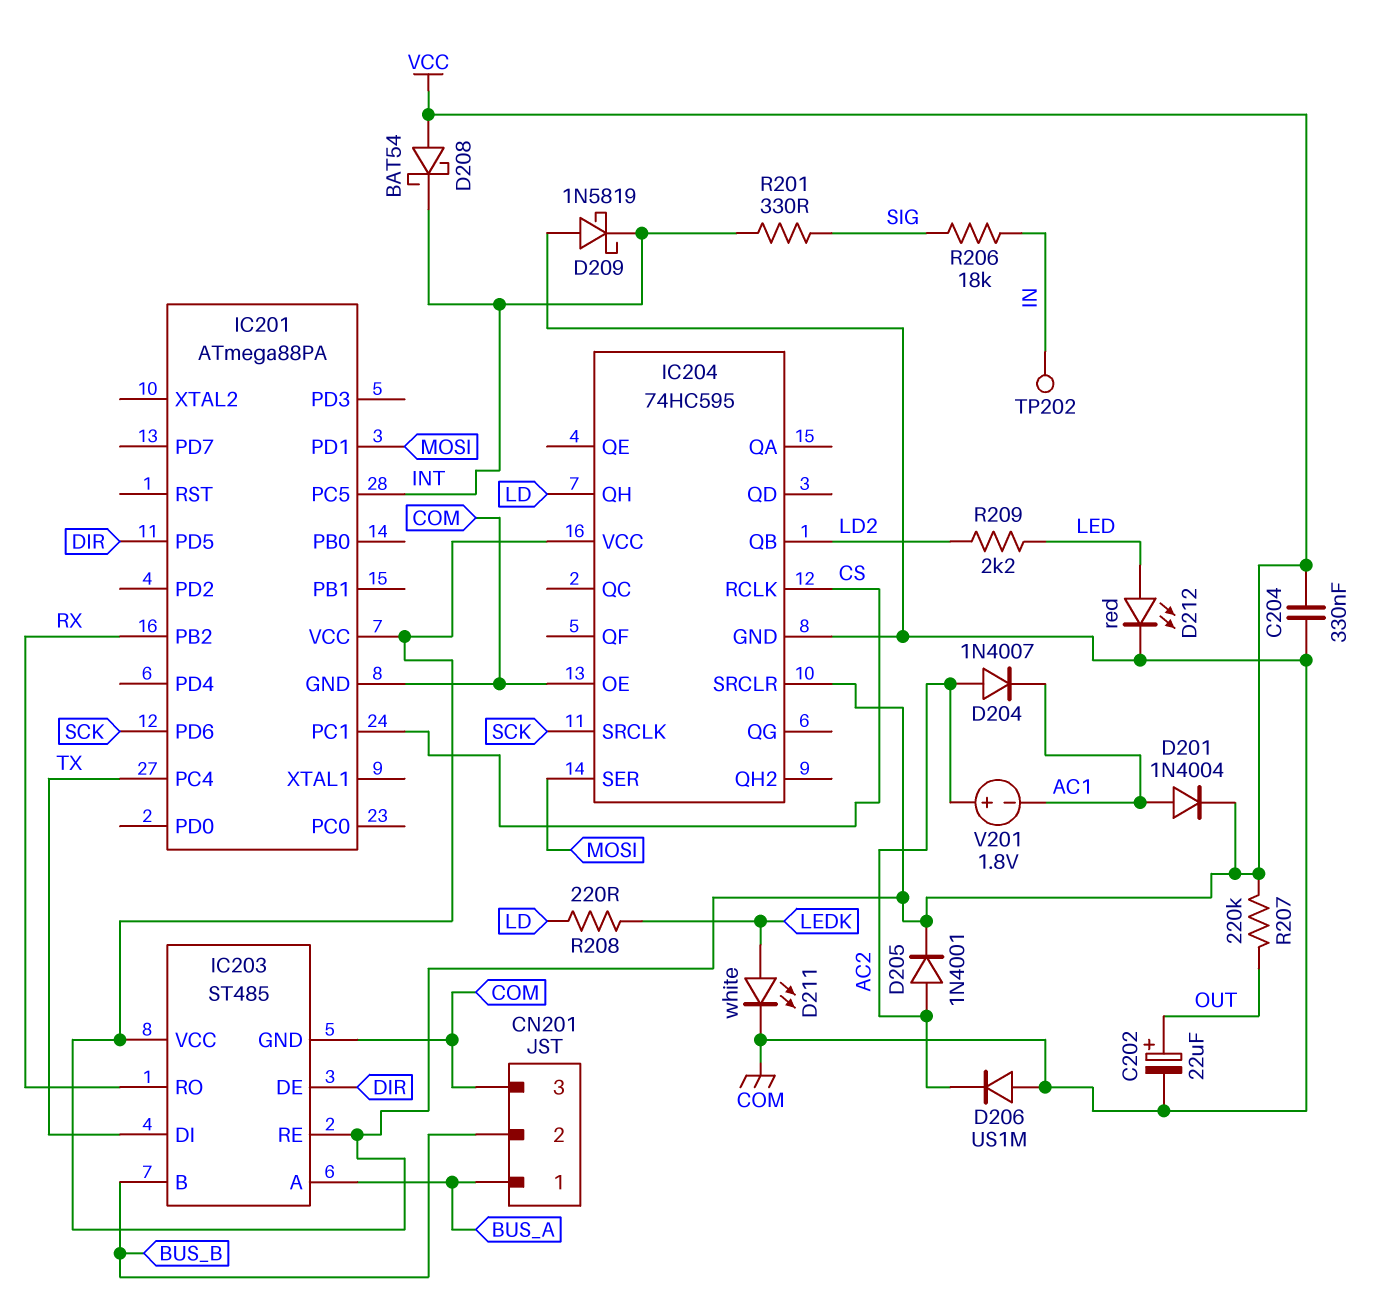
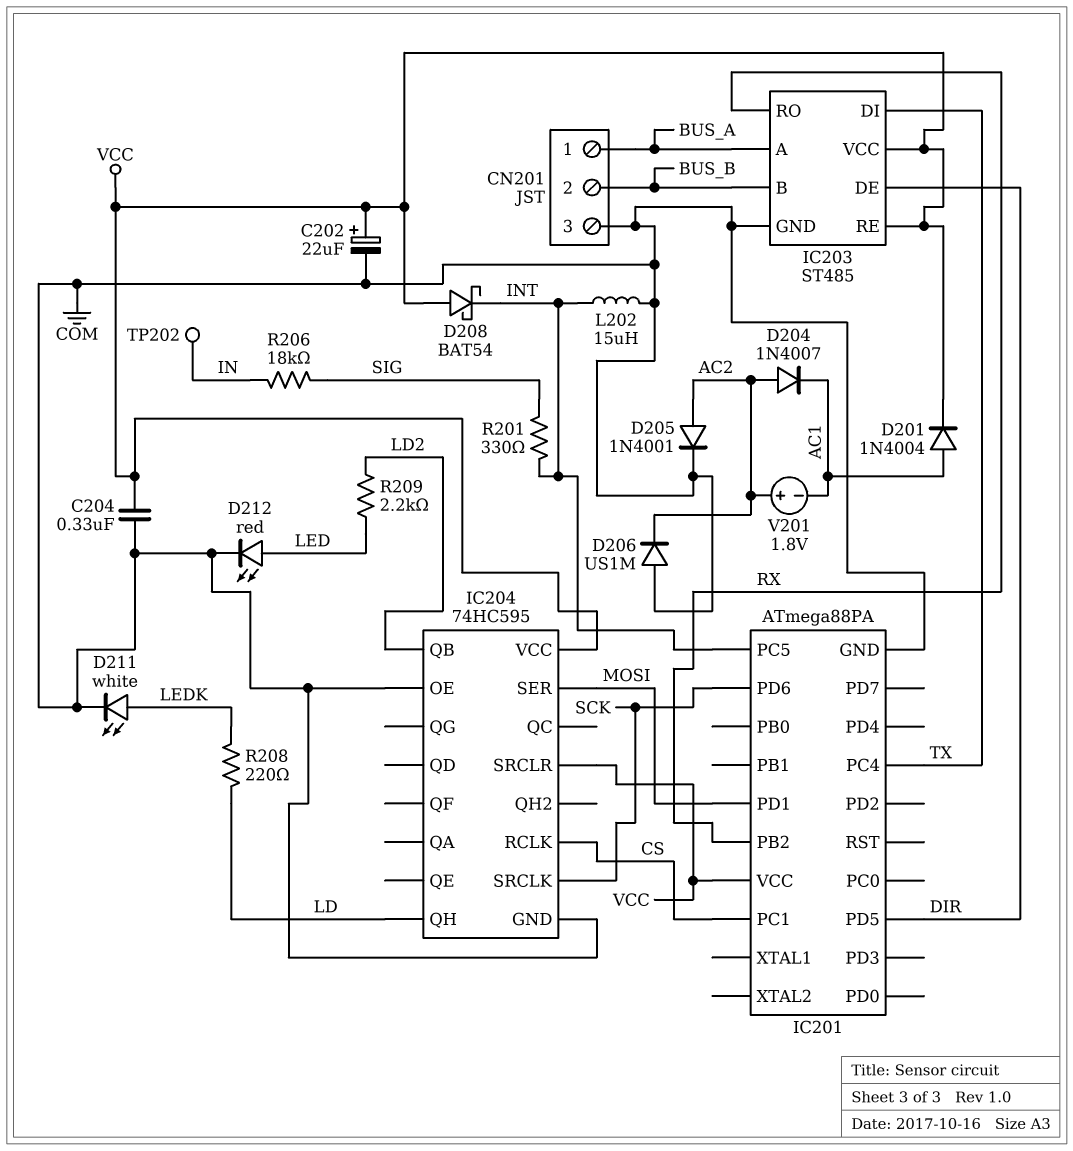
C202: 22uF (plus OUT, minus COM) -> 22uF (plus VCC, minus COM)
D205: diode 1N4001 (A AC2, K VCC) -> diode 1N4001 (A AC2, K COM)
D209: schottky 1N5819 (A COM, K INT) -> none
L202: none -> 15uH (COM, INT)
R207: 220k (OUT, VCC) -> none

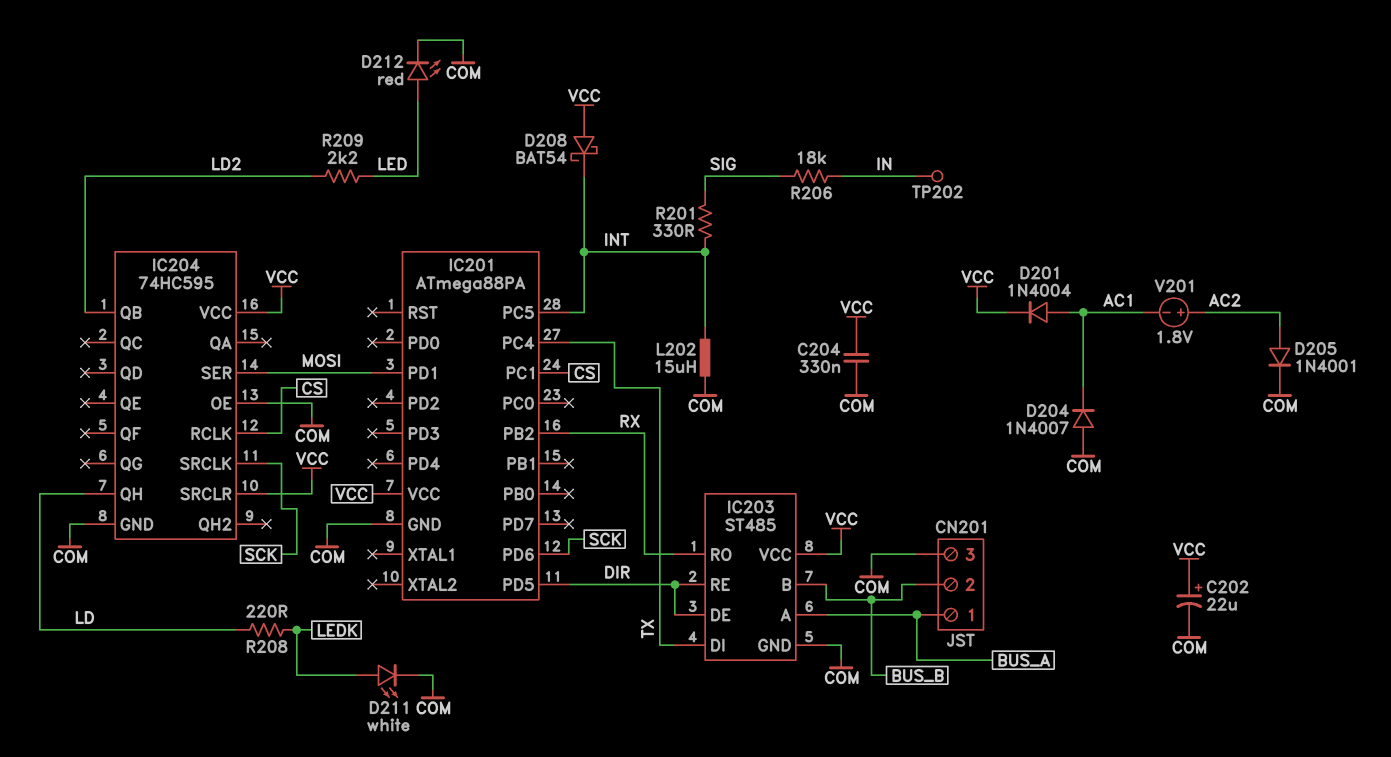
D204: diode 1N4007 (A AC2, K AC1) -> diode 1N4007 (A COM, K AC1)
D206: diode US1M (A COM, K AC2) -> none
IC203 pin RE: VCC -> DIR

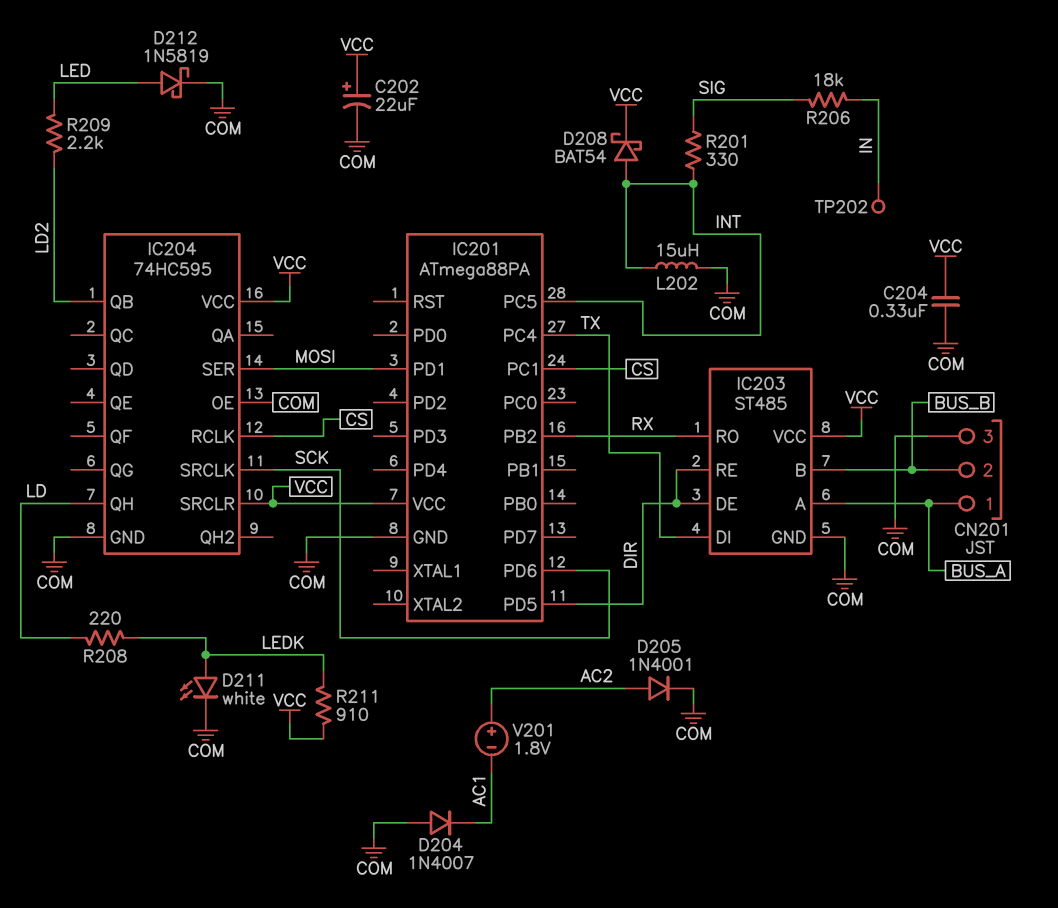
D201: diode 1N4004 (A AC1, K VCC) -> none
D208: schottky BAT54 (A VCC, K INT) -> schottky BAT54 (A INT, K VCC)
D212: LED red (A LED, K COM) -> schottky 1N5819 (A LED, K COM)
R211: none -> 910 (LEDK, VCC)

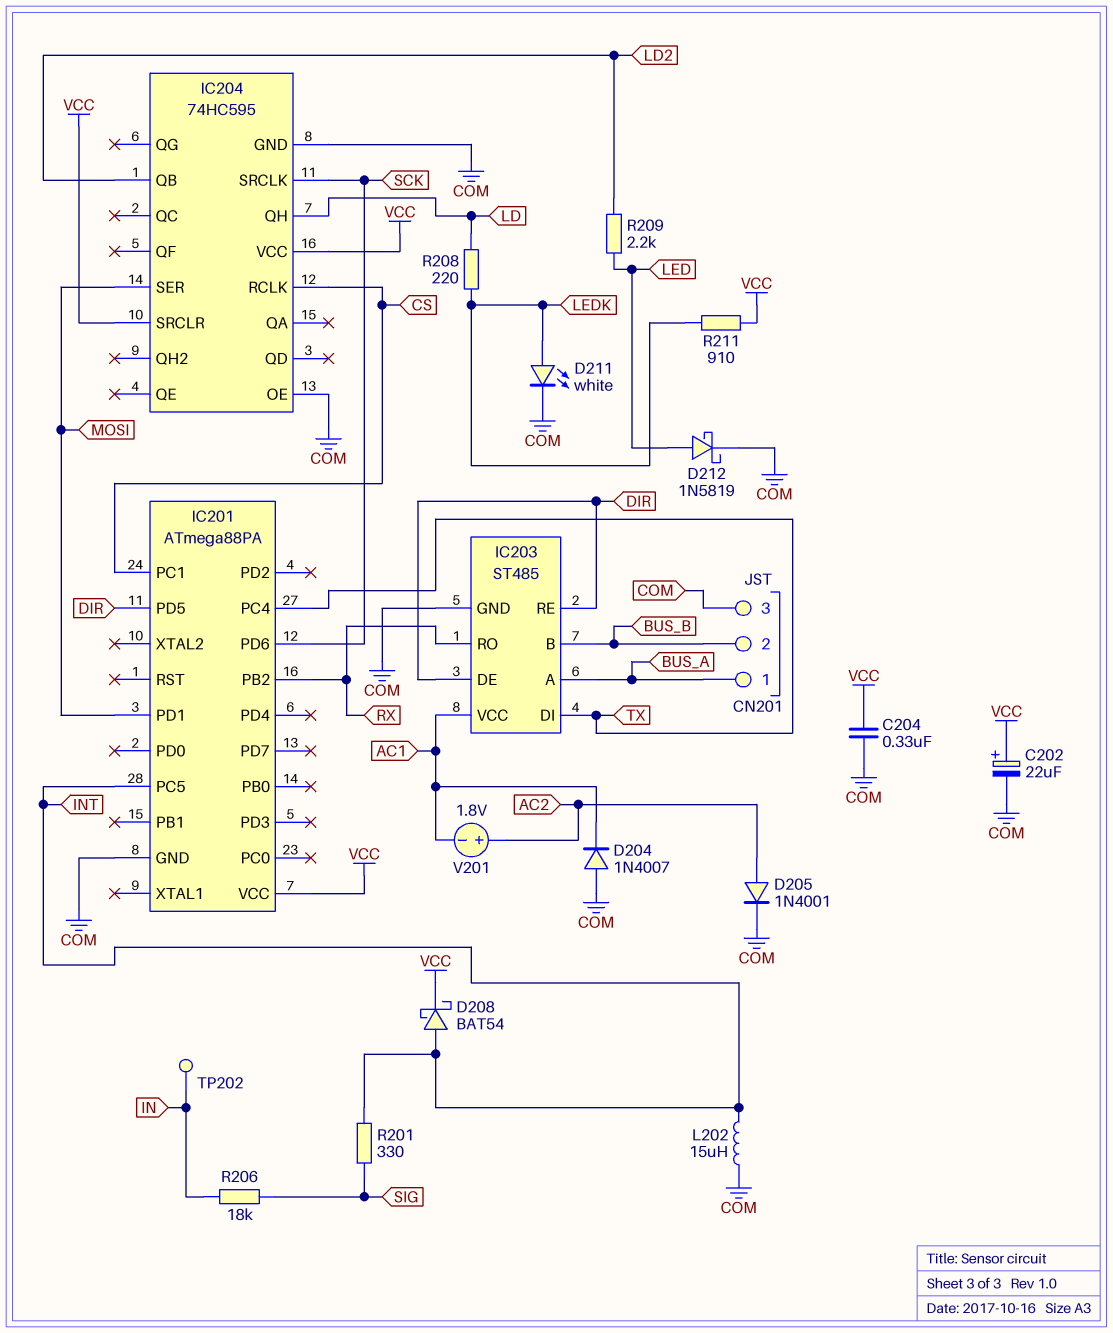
IC203 pin VCC: VCC -> AC1

